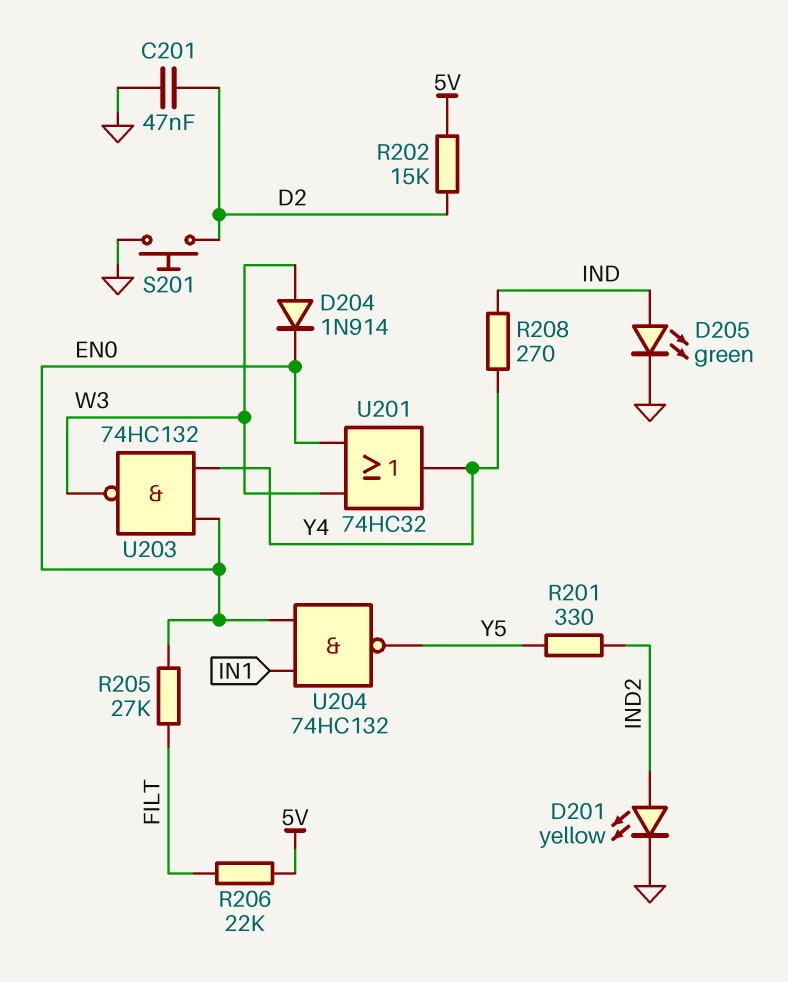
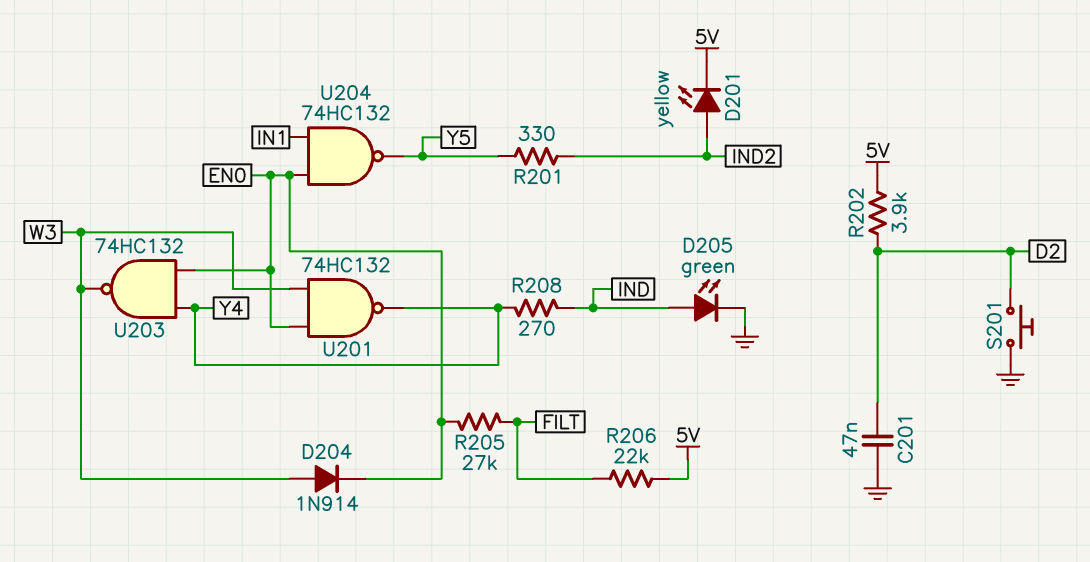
D201: LED yellow (A IND2, K GND) -> LED yellow (A IND2, K 5V)
R202: 15k (5V, D2) -> 3.9k (5V, D2)
U201: OR 74HC32 (in EN0, in W3, out Y4) -> NAND 74HC132 (in EN0, in W3, out Y4)

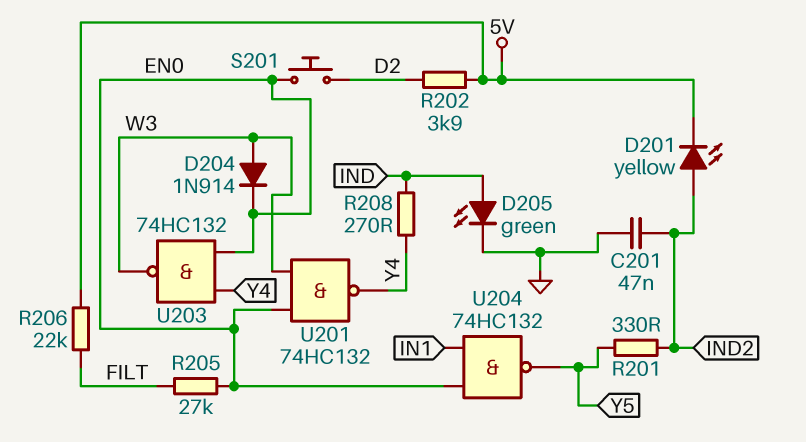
C201: 47nF (D2, GND) -> 47nF (GND, IND2)
S201: button (D2, GND) -> button (D2, EN0)

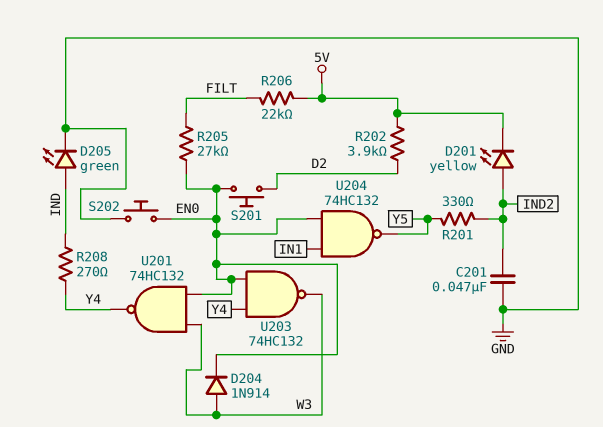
S202: none -> button (EN0, GND)

